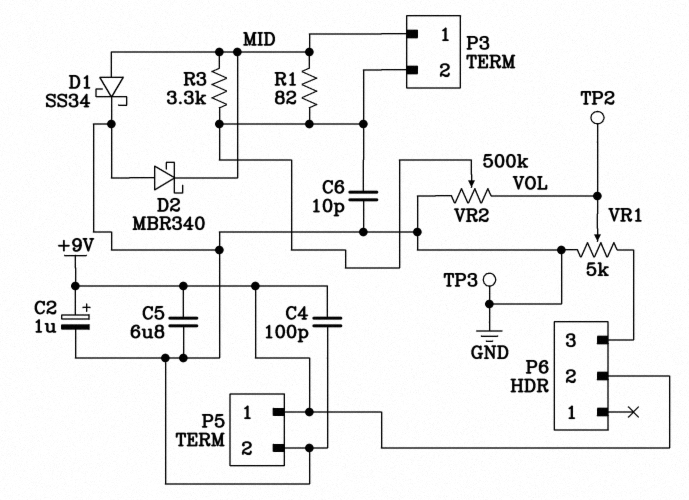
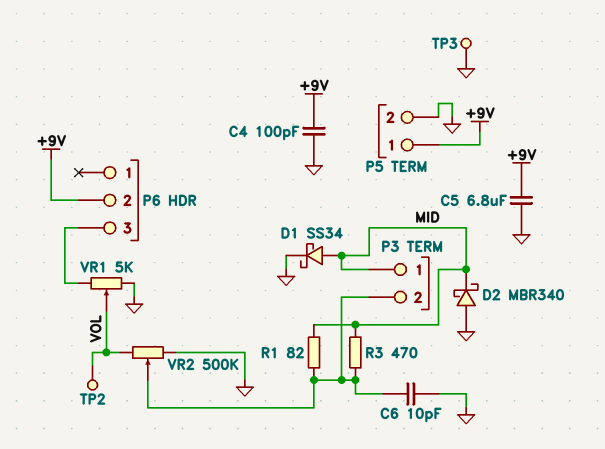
C2: 1uF (plus +9V, minus GND) -> none
R3: 3.3k (MID, P3/2) -> 470 (MID, P3/2)

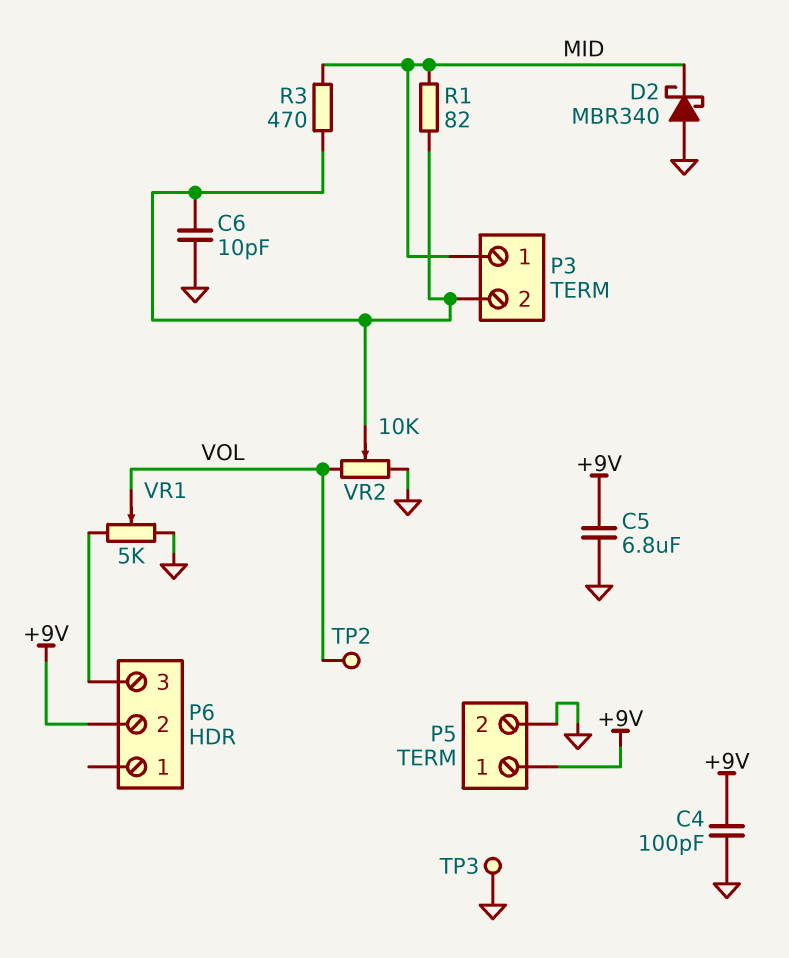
D1: schottky SS34 (A MID, K GND) -> none
VR2: 500k (GND, VOL, wiper P3/2) -> 10k (GND, VOL, wiper P3/2)

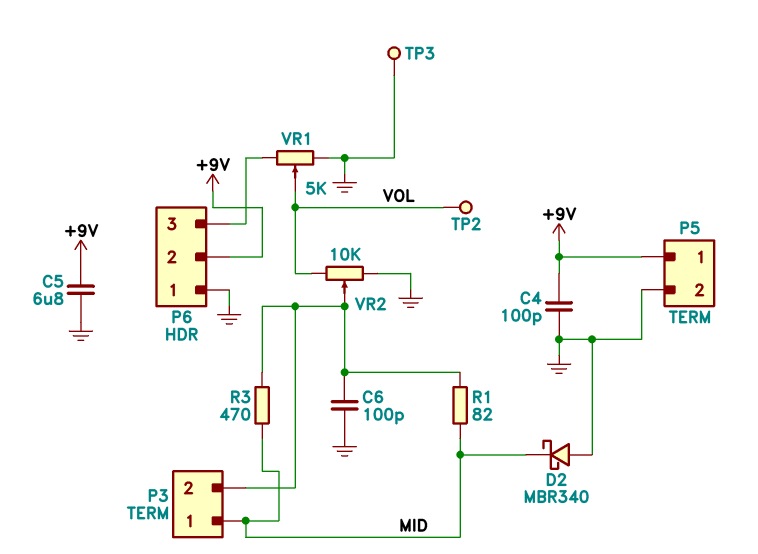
C6: 10pF (GND, P3/2) -> 100pF (GND, P3/2)
P6 pin 1: none -> GND

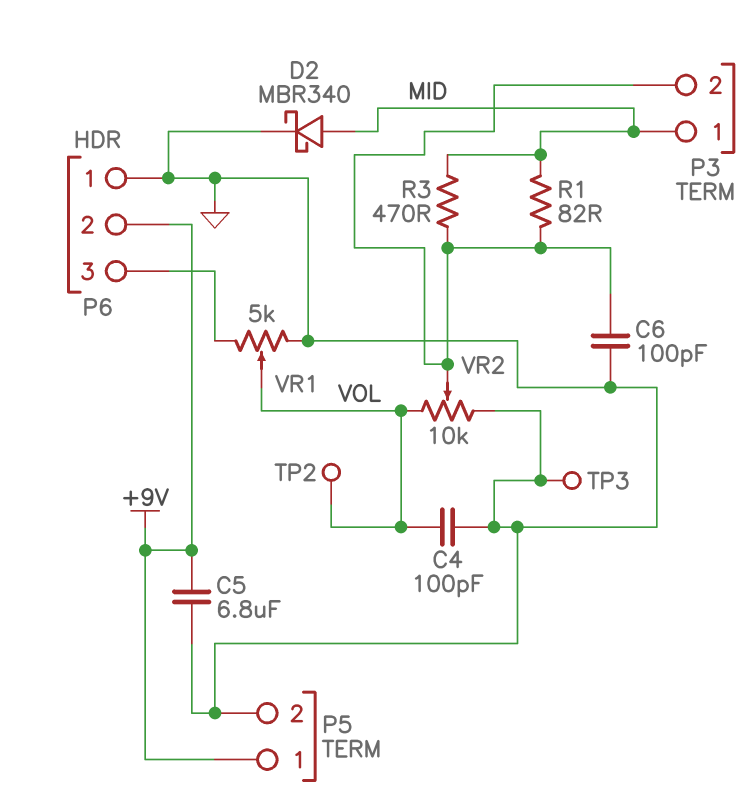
C4: 100pF (+9V, GND) -> 100pF (GND, VOL)
D2: schottky MBR340 (A GND, K MID) -> schottky MBR340 (A MID, K GND)

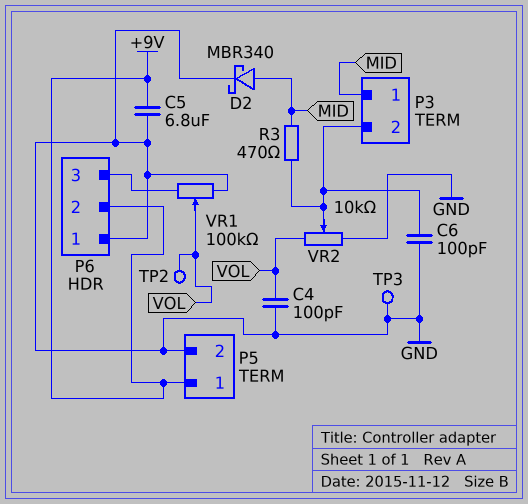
R1: 82 (MID, P3/2) -> none
VR1: 5k (GND, P6/3, wiper VOL) -> 100k (GND, P6/3, wiper VOL)

